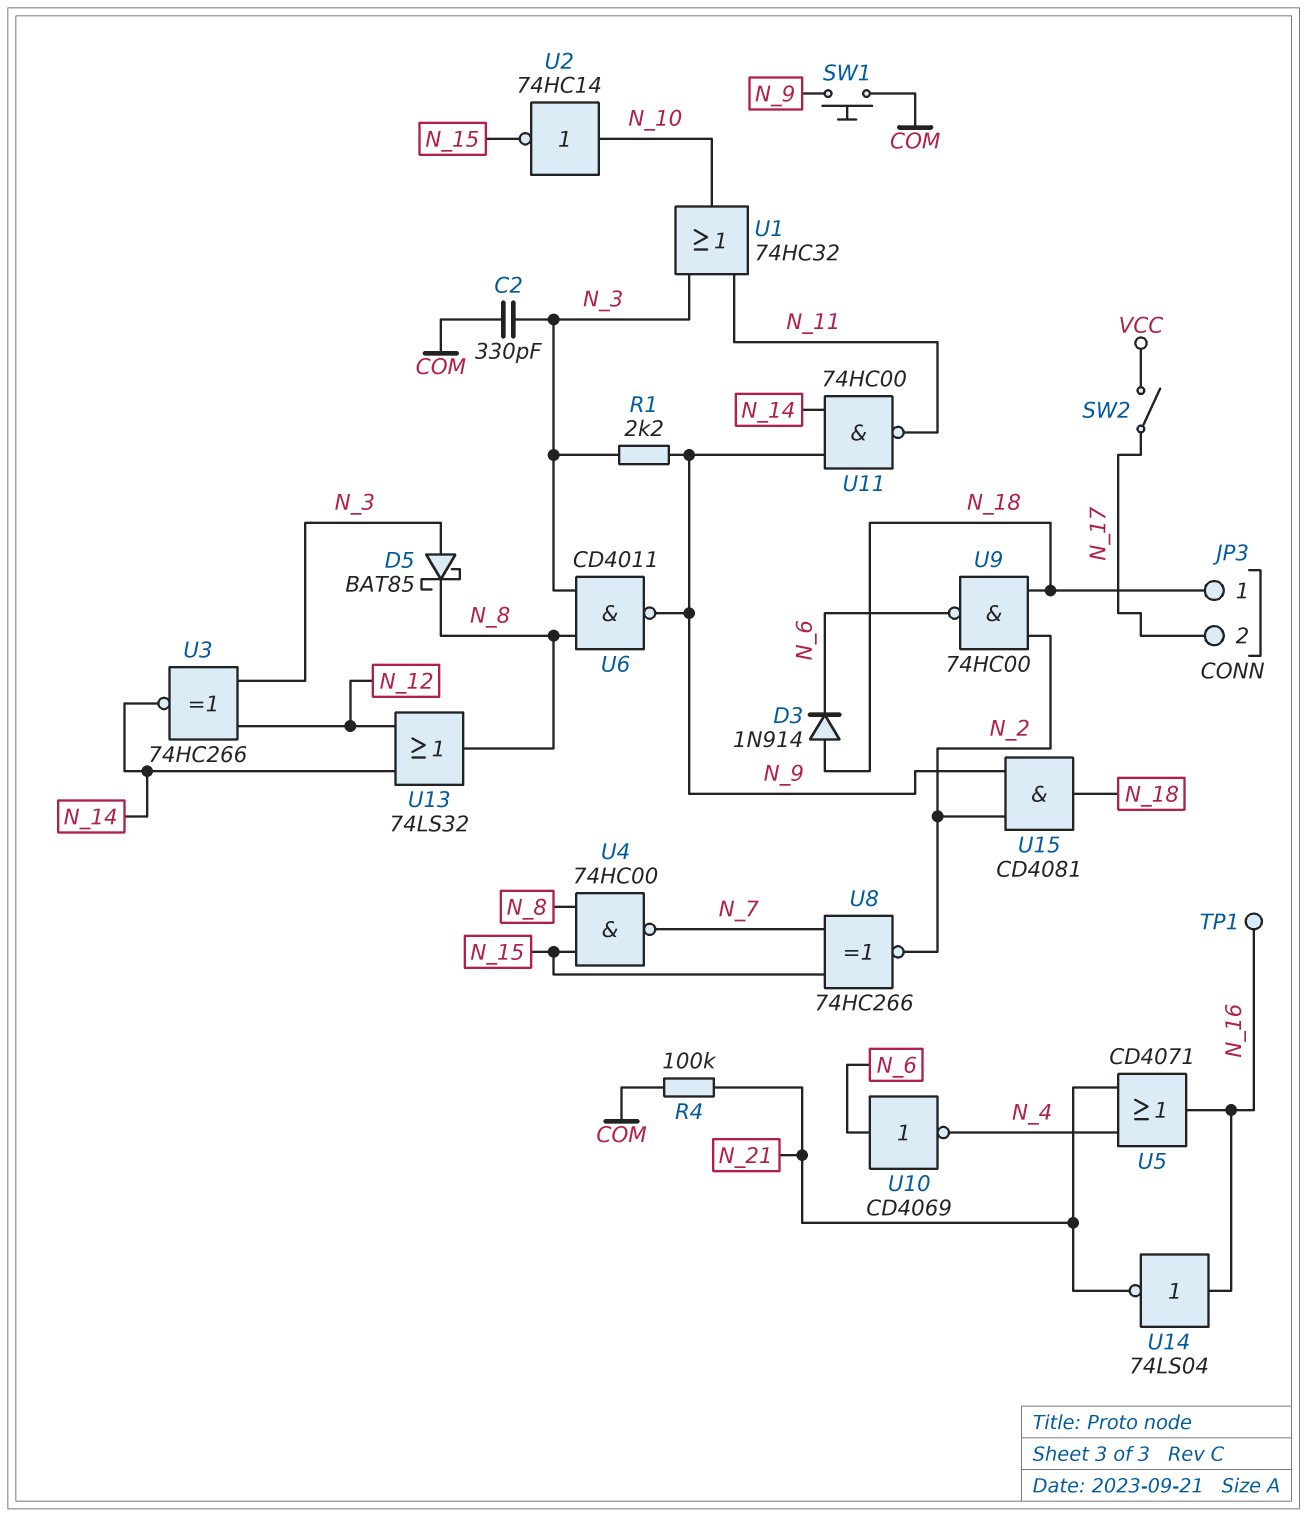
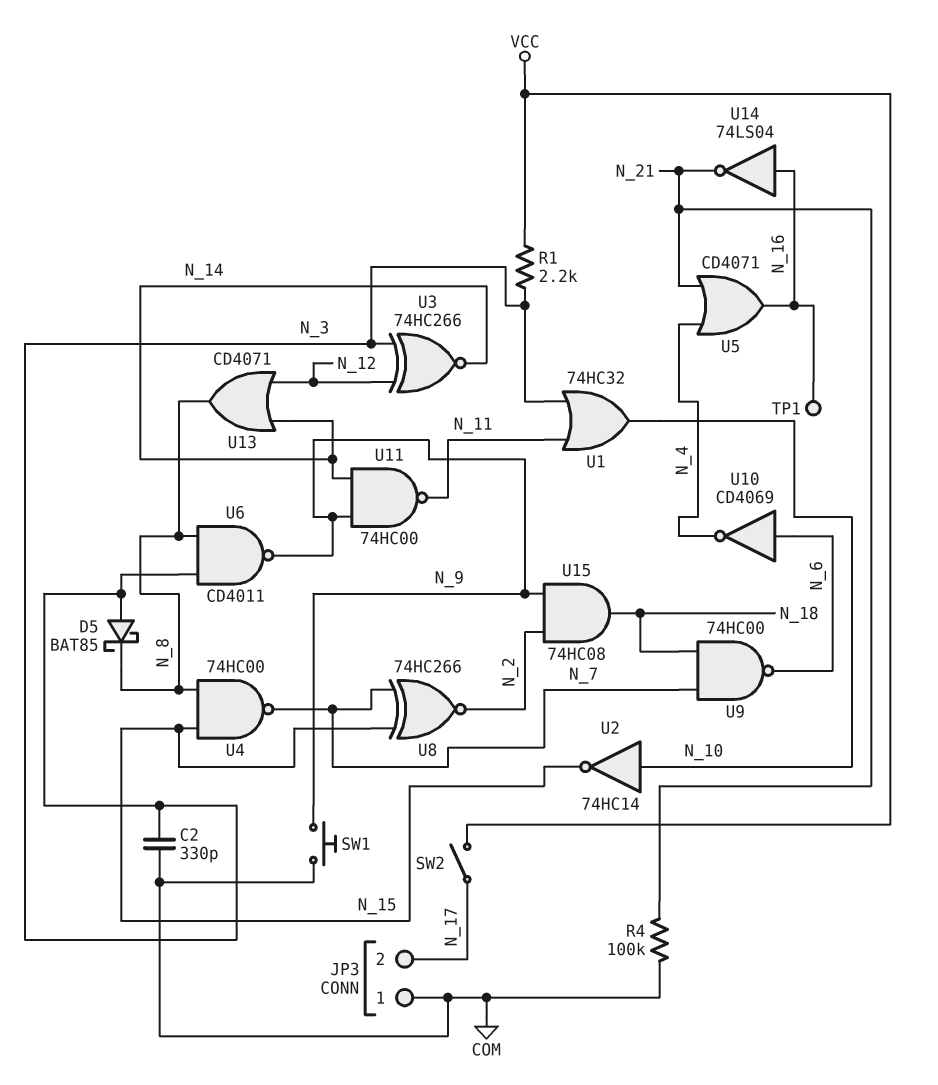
D3: diode 1N914 (A N_18, K N_6) -> none
JP3 pin 1: N_18 -> COM
R1: 2.2k (N_3, N_9) -> 2.2k (N_3, VCC)
U9: NAND 74HC00 (in N_2, in N_18, out N_6) -> NAND 74HC00 (in N_7, in N_18, out N_6)
U13: OR 74LS32 (in N_12, in N_14, out N_8) -> OR CD4071 (in N_12, in N_14, out N_8)
U15: AND CD4081 (in N_2, in N_9, out N_18) -> AND 74HC08 (in N_2, in N_9, out N_18)

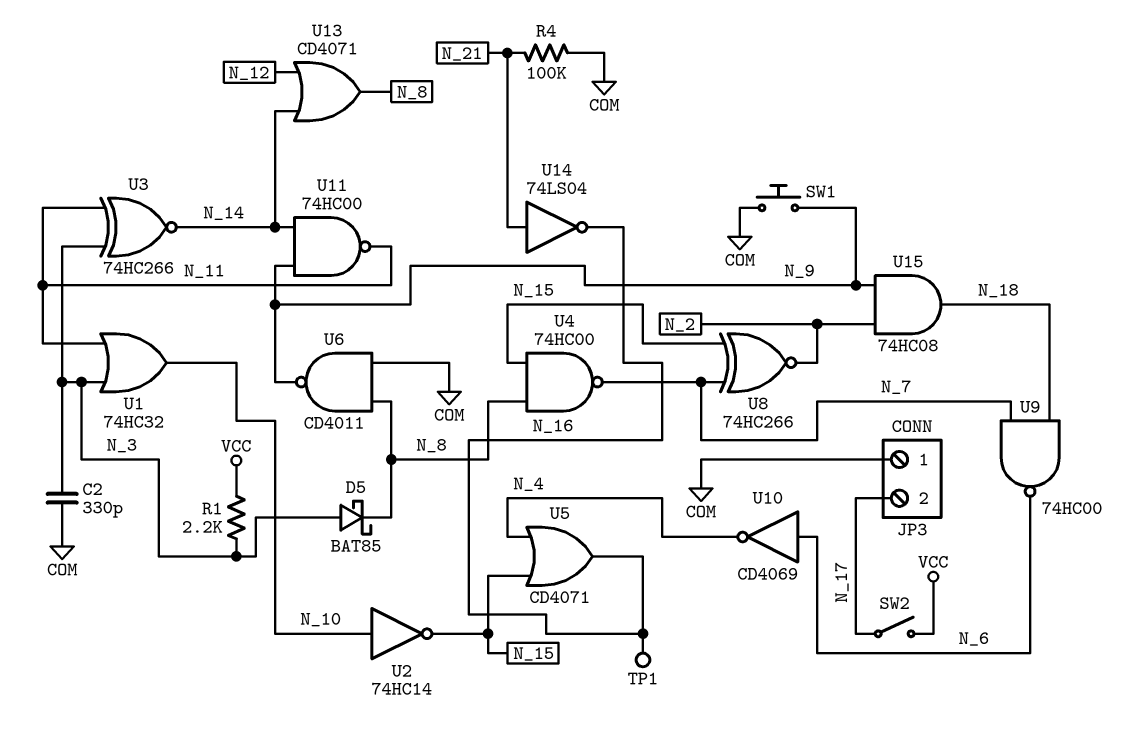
U3: XNOR 74HC266 (in N_3, in N_12, out N_14) -> XNOR 74HC266 (in N_3, in N_11, out N_14)
U5: OR CD4071 (in N_4, in N_21, out N_16) -> OR CD4071 (in N_4, in N_15, out N_16)
U6: NAND CD4011 (in N_3, in N_8, out N_9) -> NAND CD4011 (in COM, in N_8, out N_9)
U14: NOT 74LS04 (in N_16, out N_21) -> NOT 74LS04 (in N_21, out N_16)

